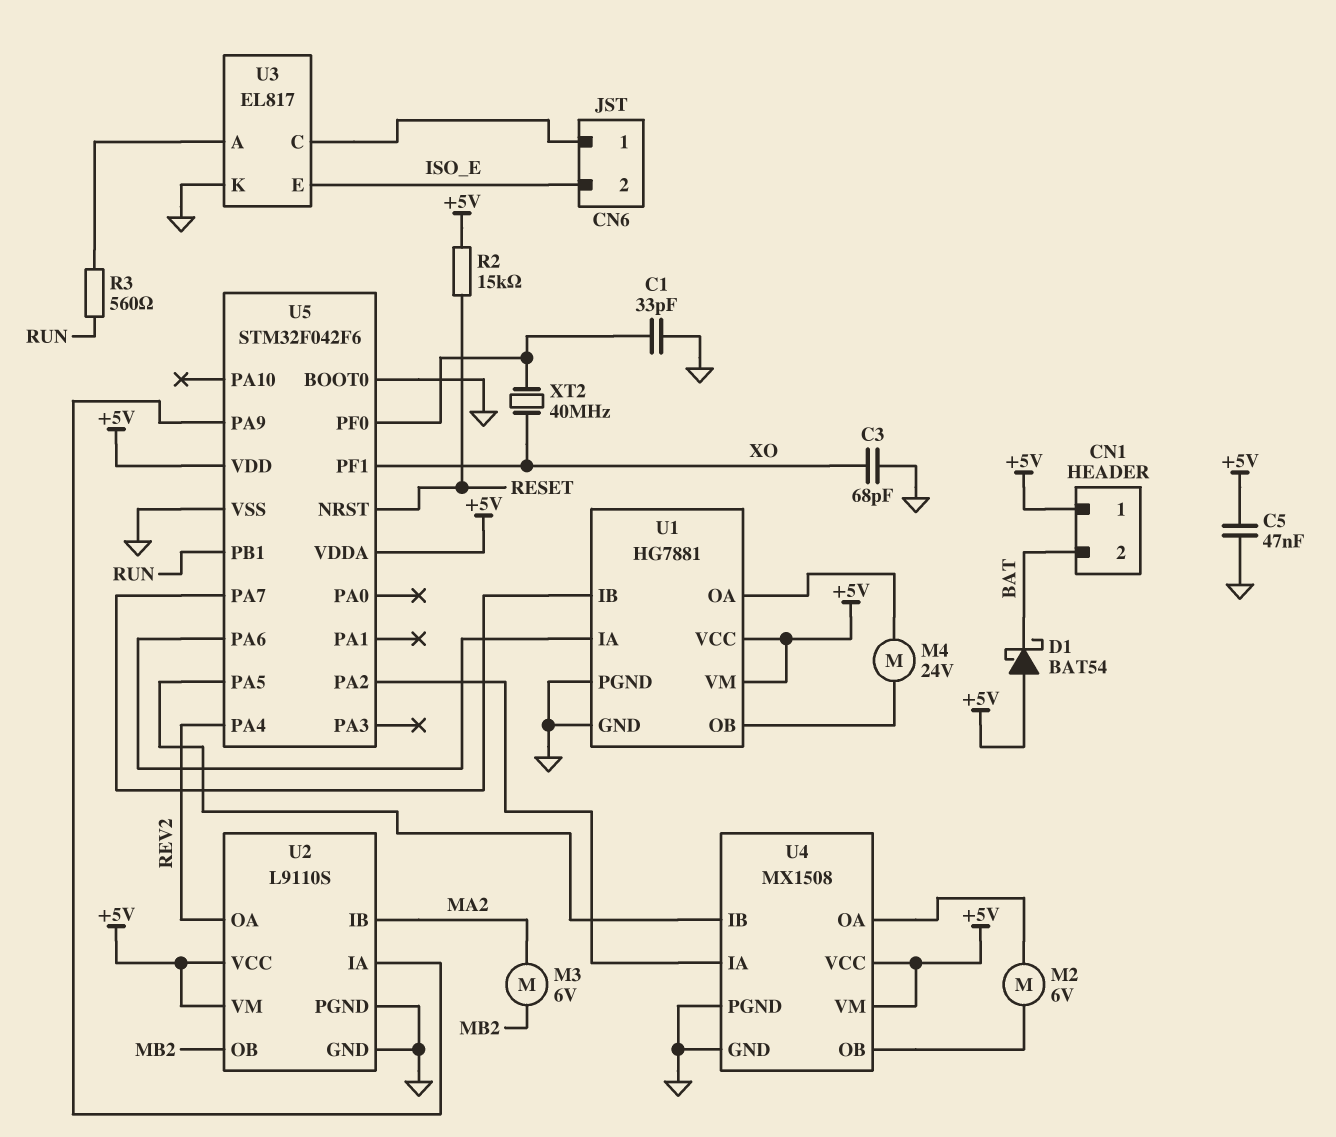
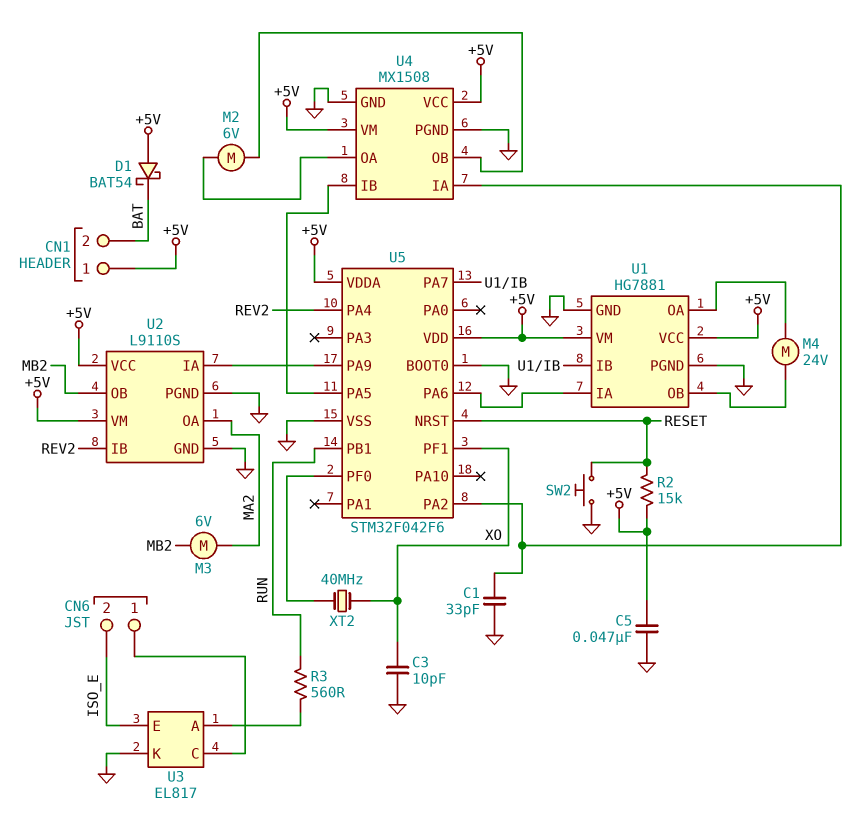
C1: 33pF (GND, U5/PF0) -> 33pF (GND, U4/IA)
C3: 68pF (GND, XO) -> 10pF (GND, XO)
SW2: none -> button (GND, RESET)
U2 pin IB: MA2 -> REV2
U2 pin OA: REV2 -> MA2

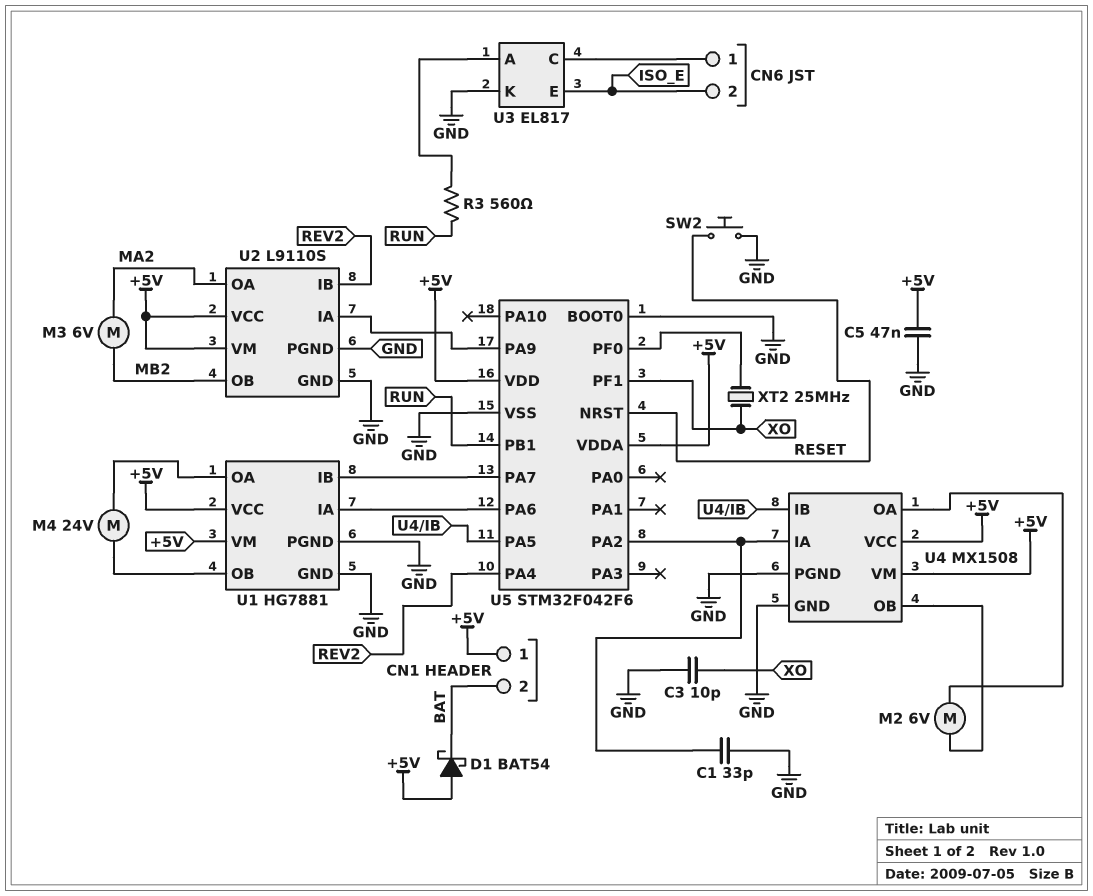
R2: 15k (+5V, RESET) -> none
XT2: 40MHz (U5/PF0, XO) -> 25MHz (U5/PF0, XO)

